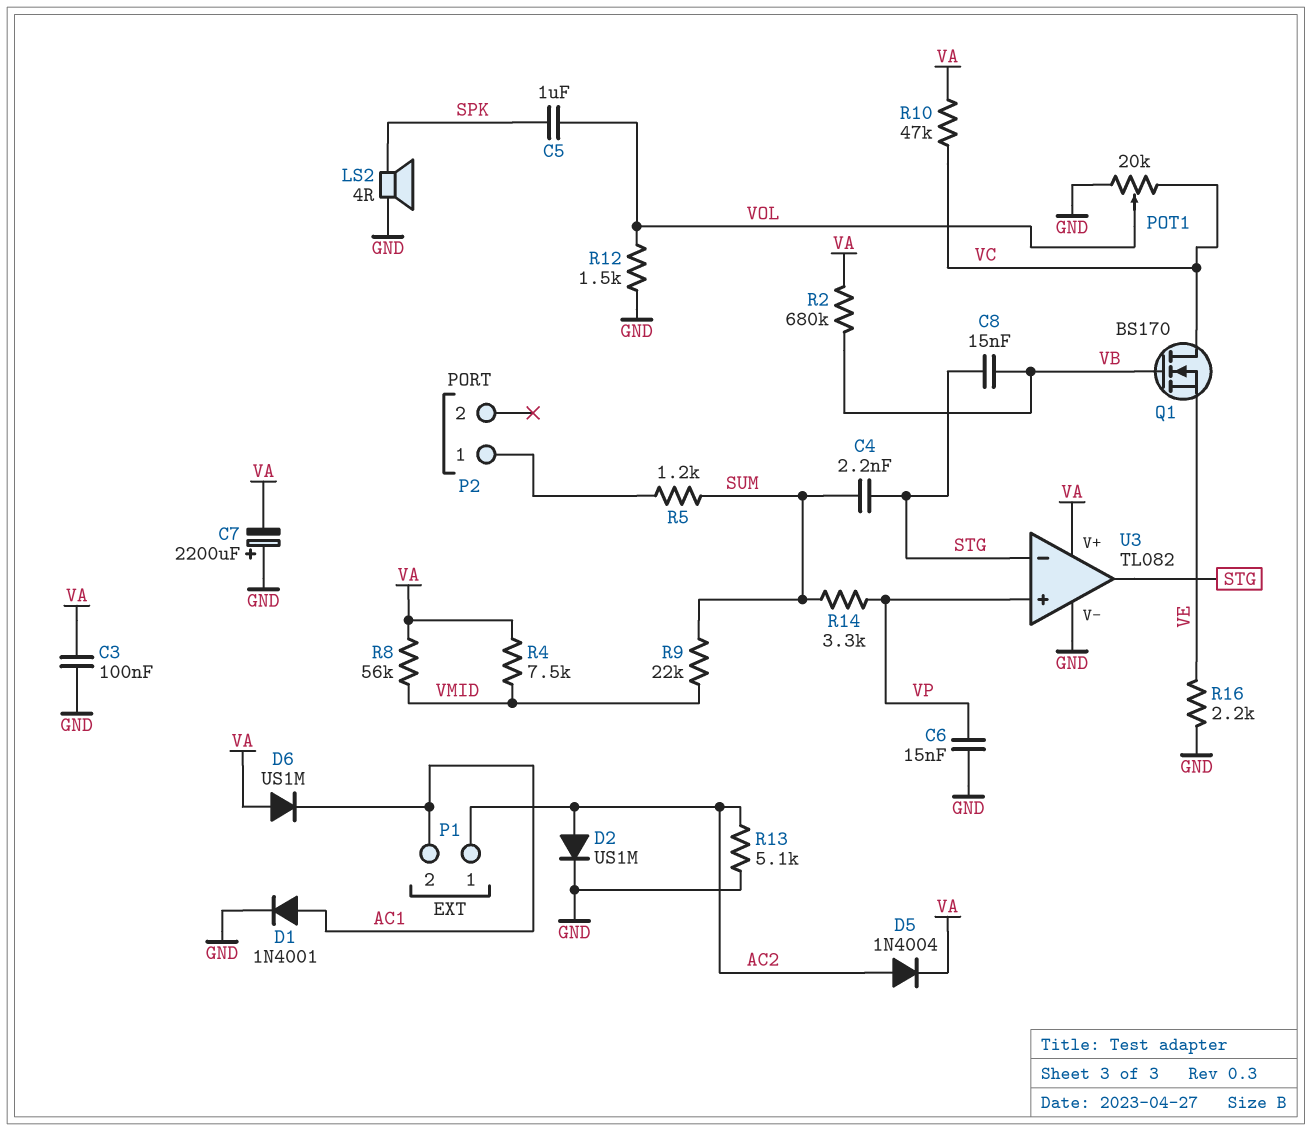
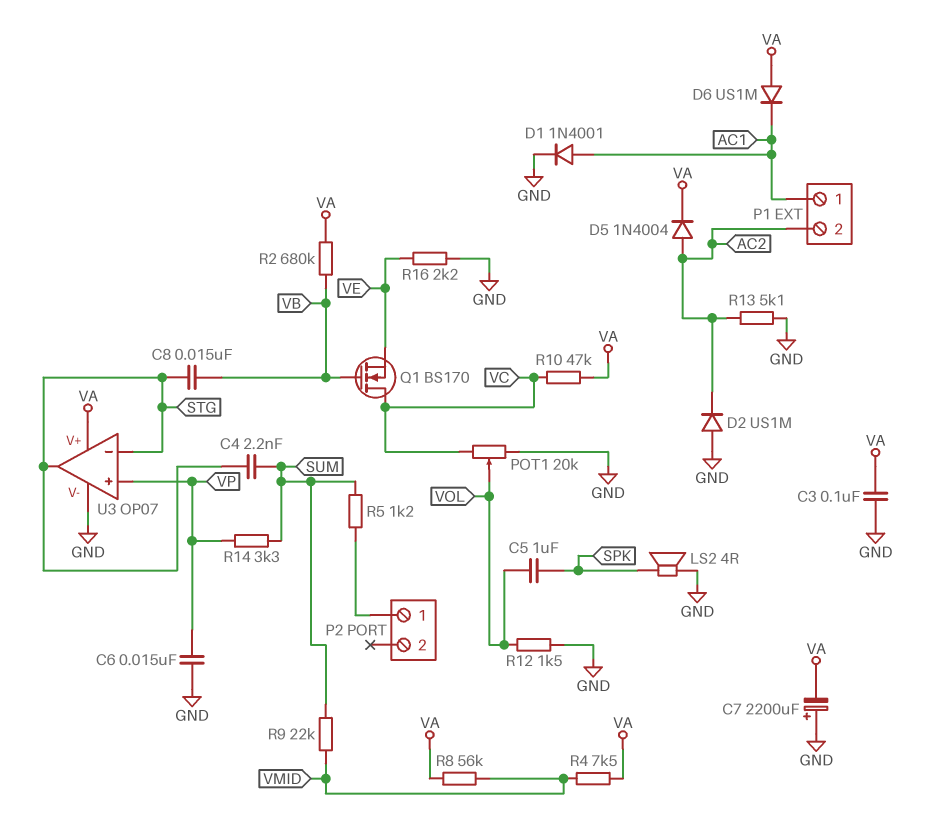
D2: diode US1M (A AC2, K GND) -> diode US1M (A GND, K AC2)
P1 pin 1: AC2 -> AC1
P1 pin 2: AC1 -> AC2
U3: TL082 -> OP07

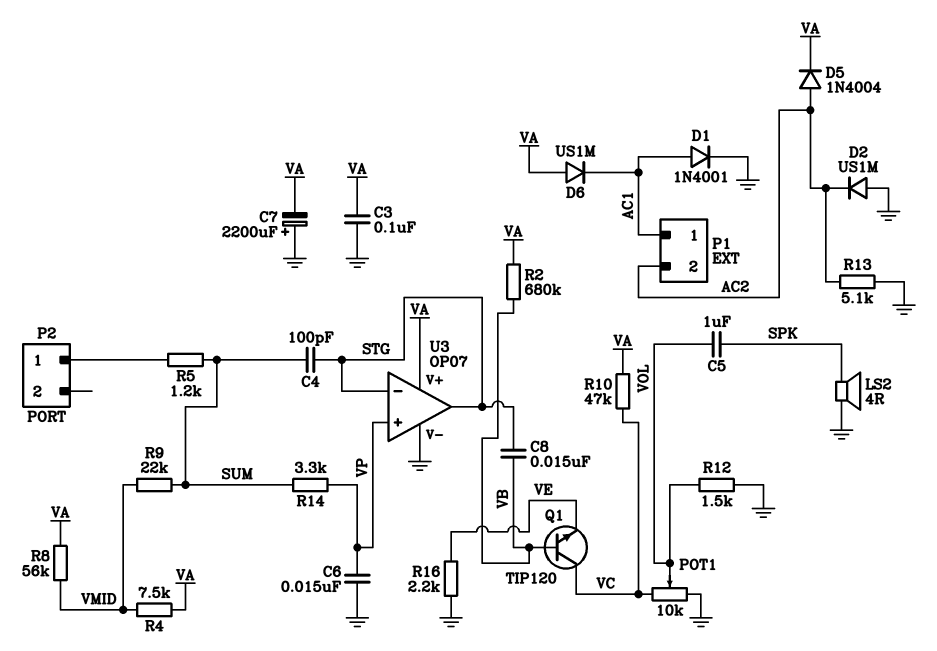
C4: 2.2nF (STG, SUM) -> 100pF (STG, SUM)
POT1: 20k (GND, VC, wiper VOL) -> 10k (GND, VC, wiper VOL)
Q1: NMOS BS170 (G VB, D VC, S VE) -> NPN TIP120 (B VB, C VC, E VE)

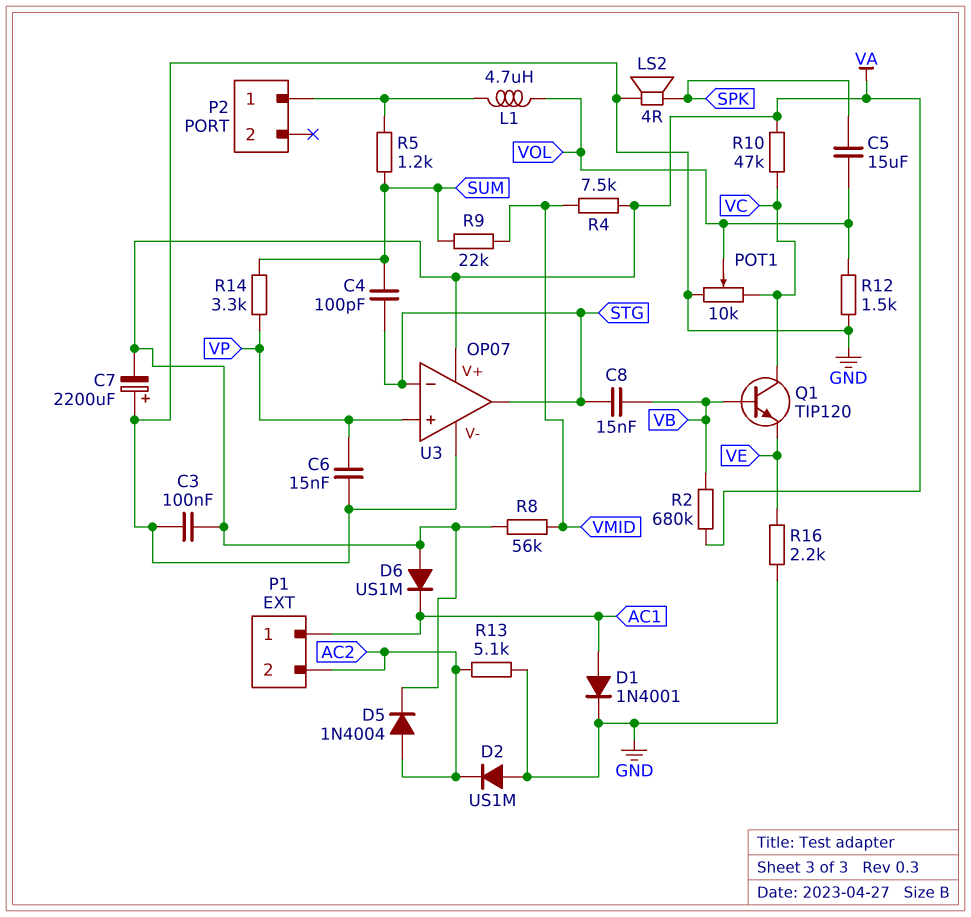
C5: 1uF (SPK, VOL) -> 15uF (SPK, VOL)
L1: none -> 4.7uH (P2/1, VOL)

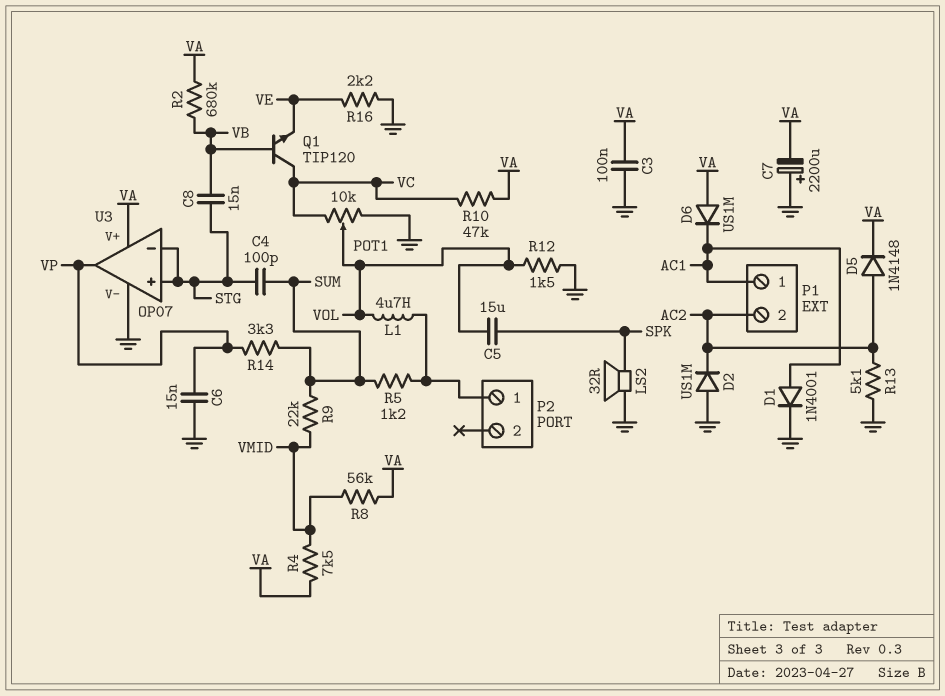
D5: diode 1N4004 (A AC2, K VA) -> diode 1N4148 (A AC2, K VA)
LS2: speaker 4R (GND, SPK) -> speaker 32R (GND, SPK)
U3 pin in+: VP -> STG
U3 pin out: STG -> VP

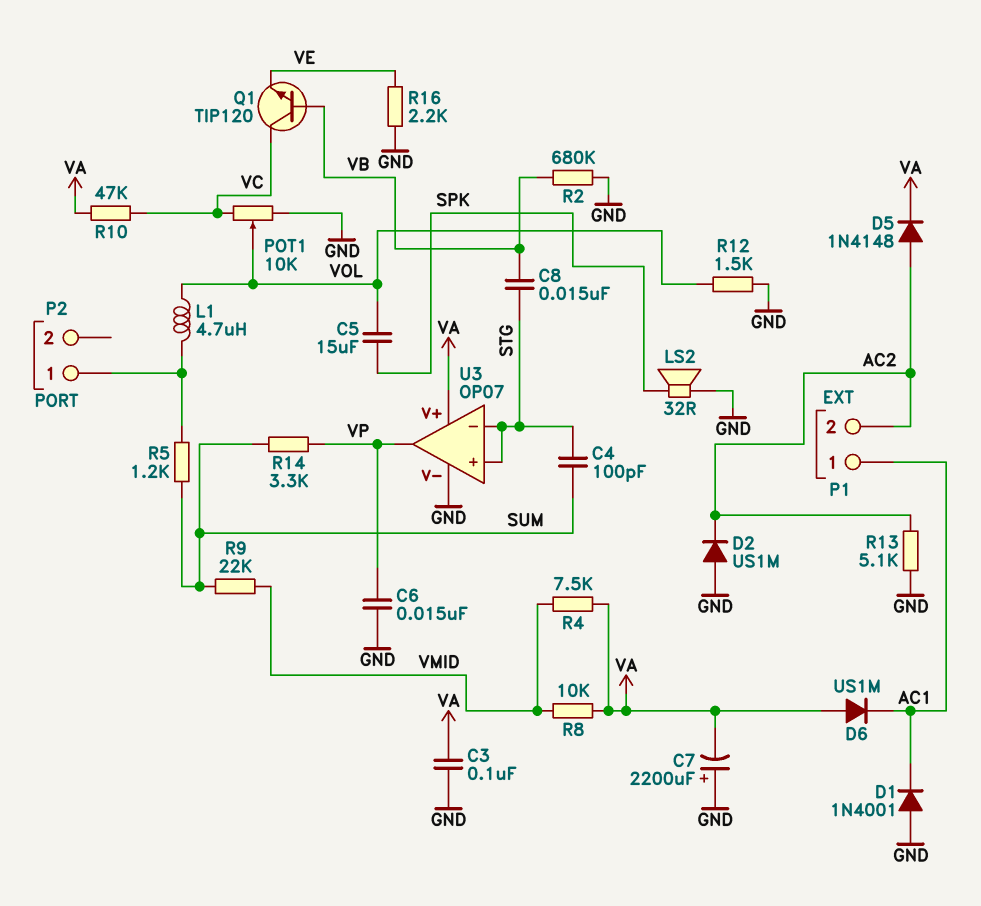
D1: diode 1N4001 (A AC1, K GND) -> diode 1N4001 (A GND, K AC1)
R2: 680k (VA, VB) -> 680k (GND, VB)
R8: 56k (VA, VMID) -> 10k (VA, VMID)

